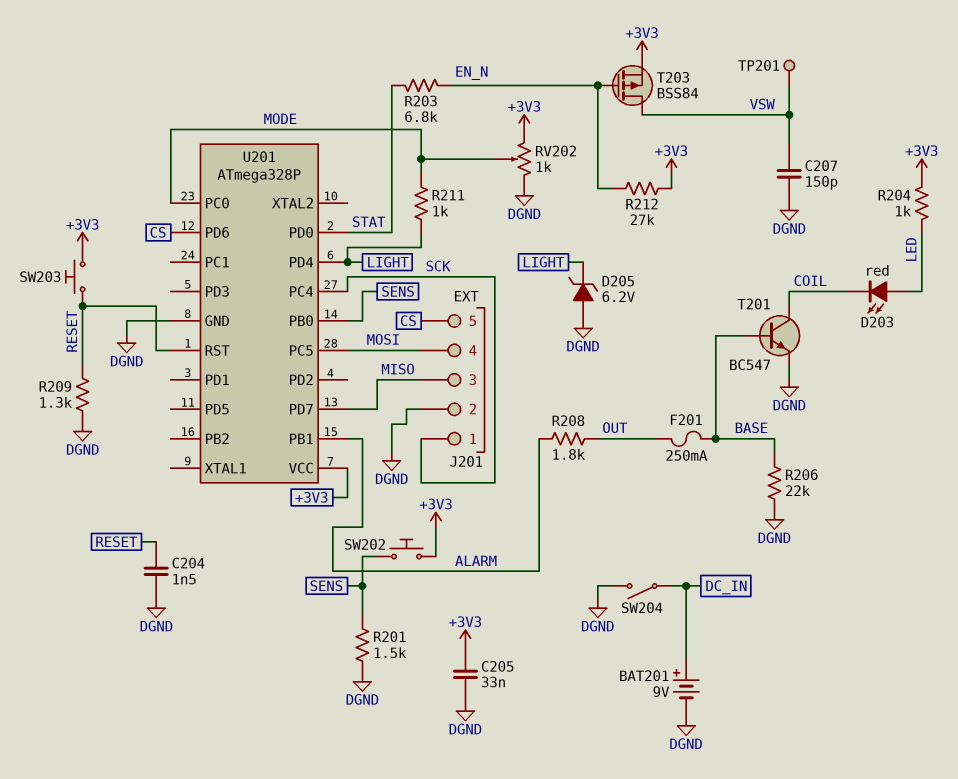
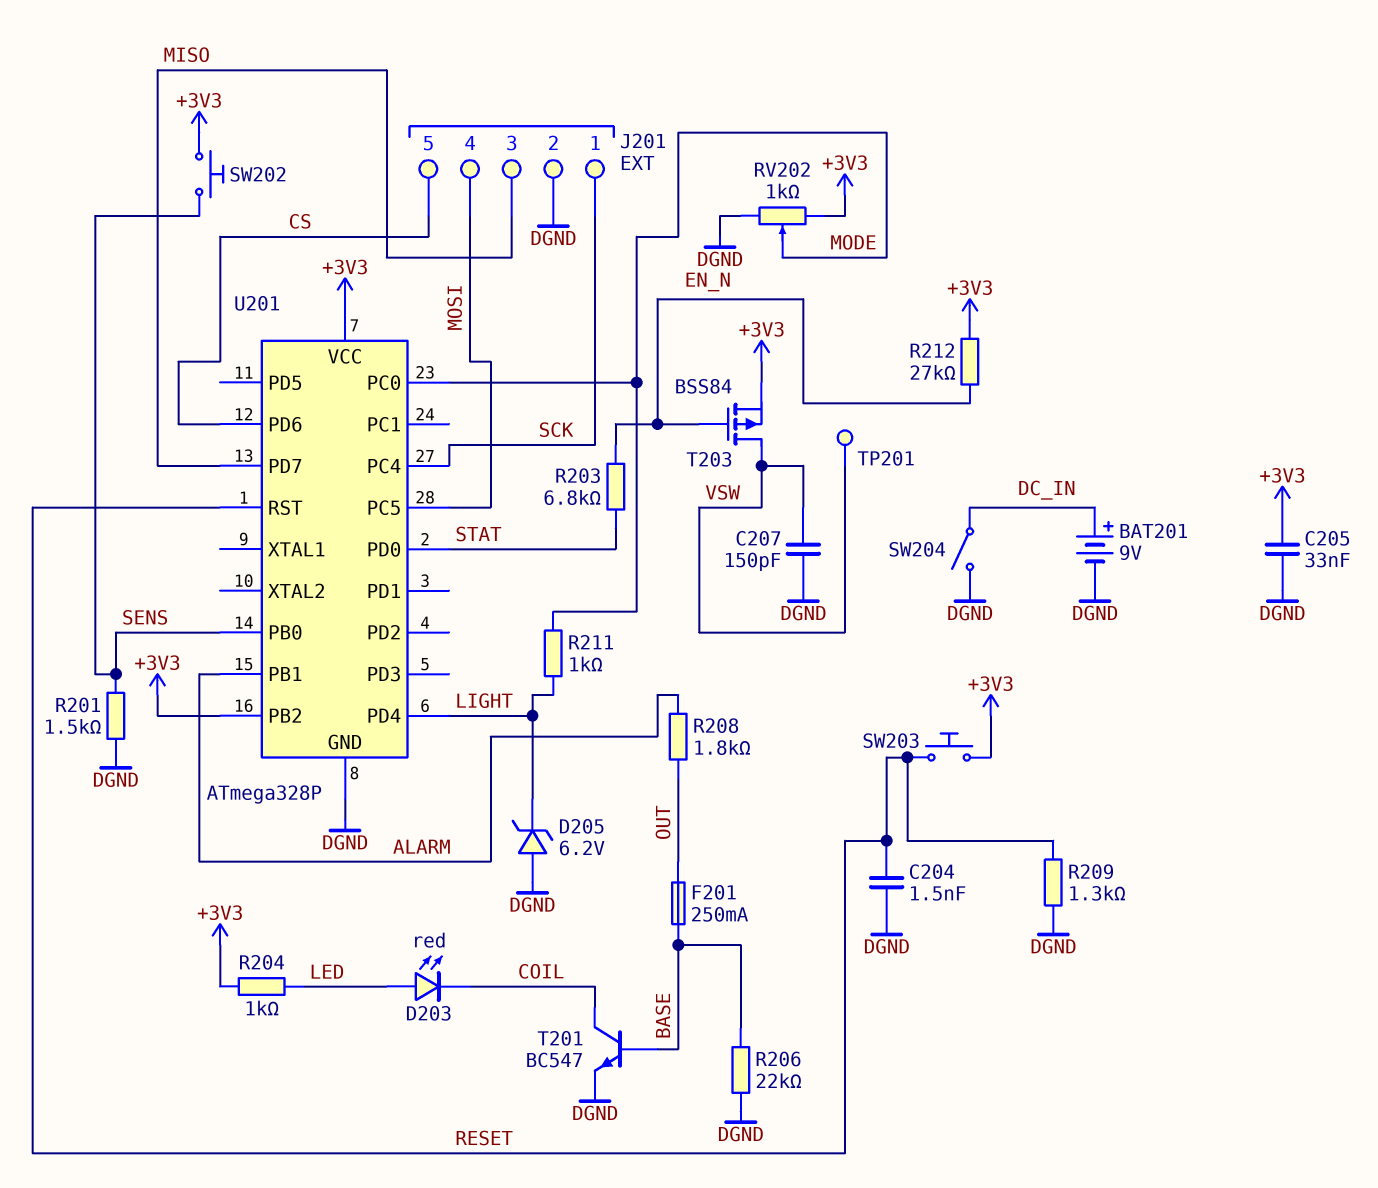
U201 pin PB2: none -> +3V3

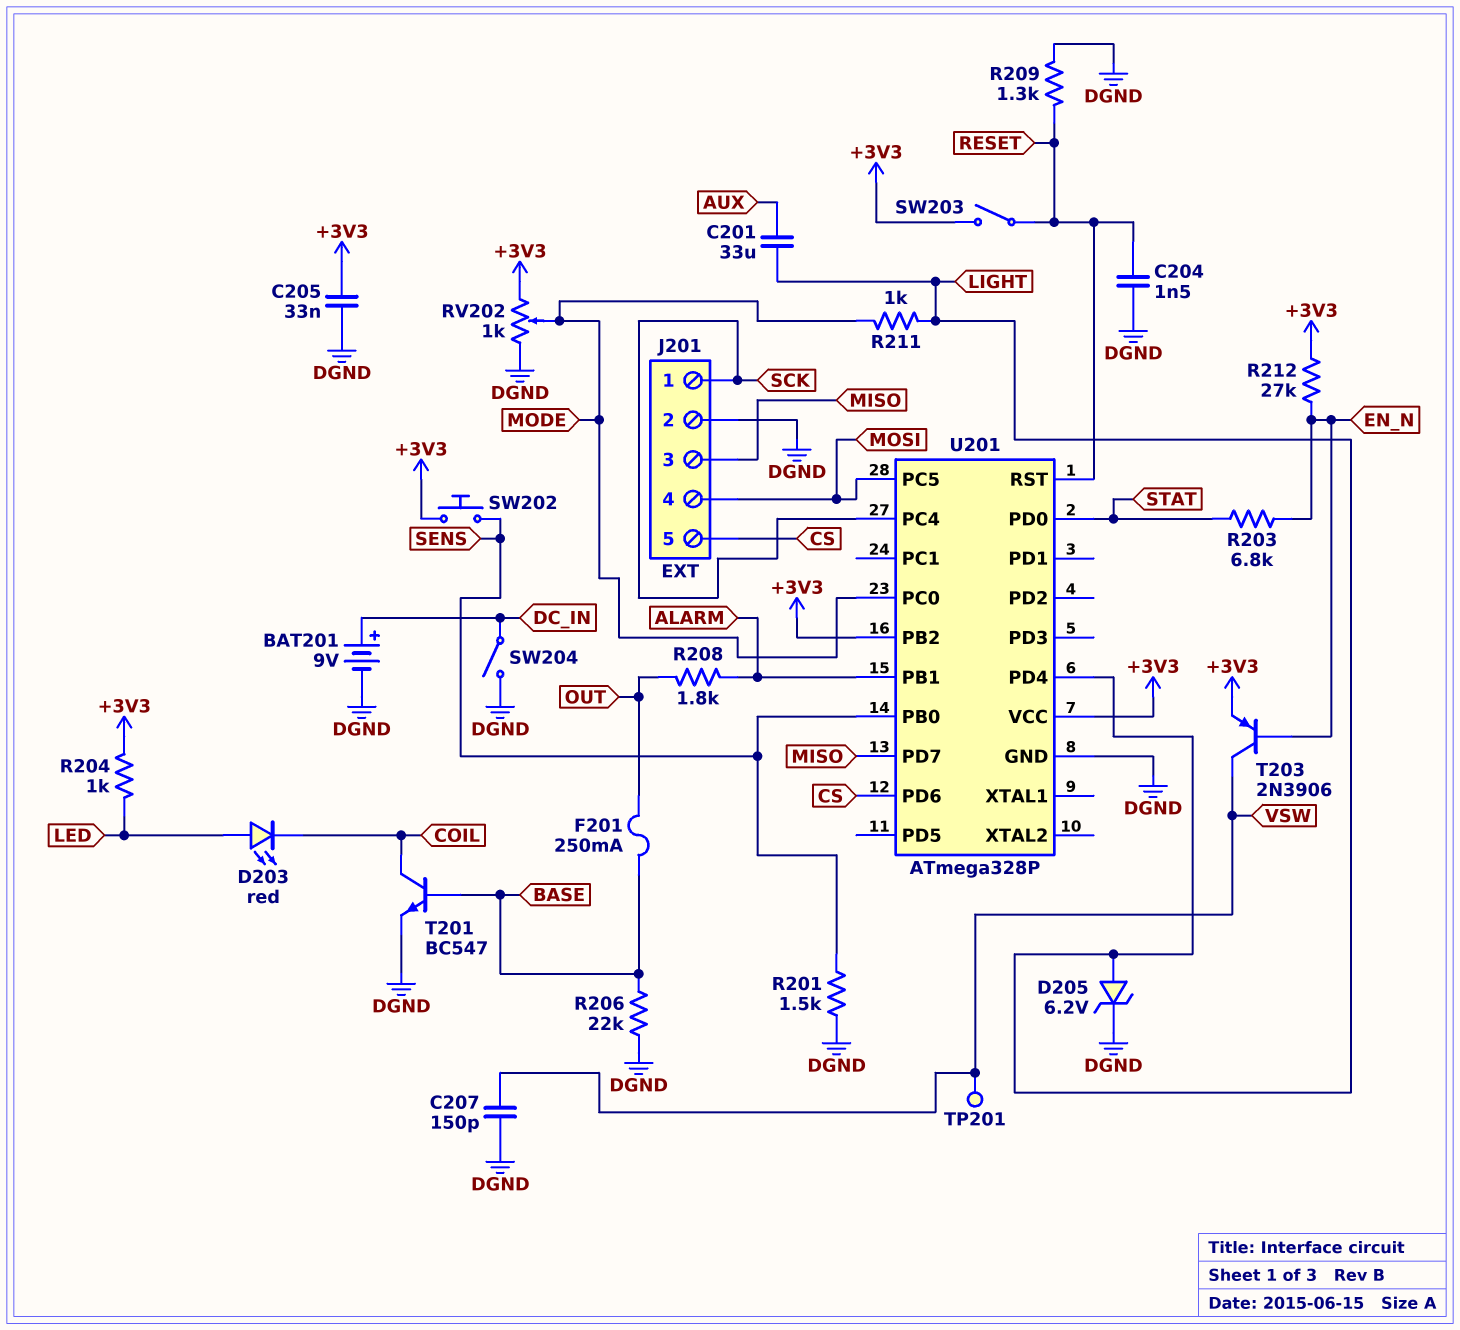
C201: none -> 33uF (AUX, LIGHT)
D205: zener 6.2V (A DGND, K LIGHT) -> zener 6.2V (A LIGHT, K DGND)
SW203: button (+3V3, RESET) -> switch (+3V3, RESET)
T203: PMOS BSS84 (G EN_N, D VSW, S +3V3) -> PNP 2N3906 (B EN_N, C VSW, E +3V3)

